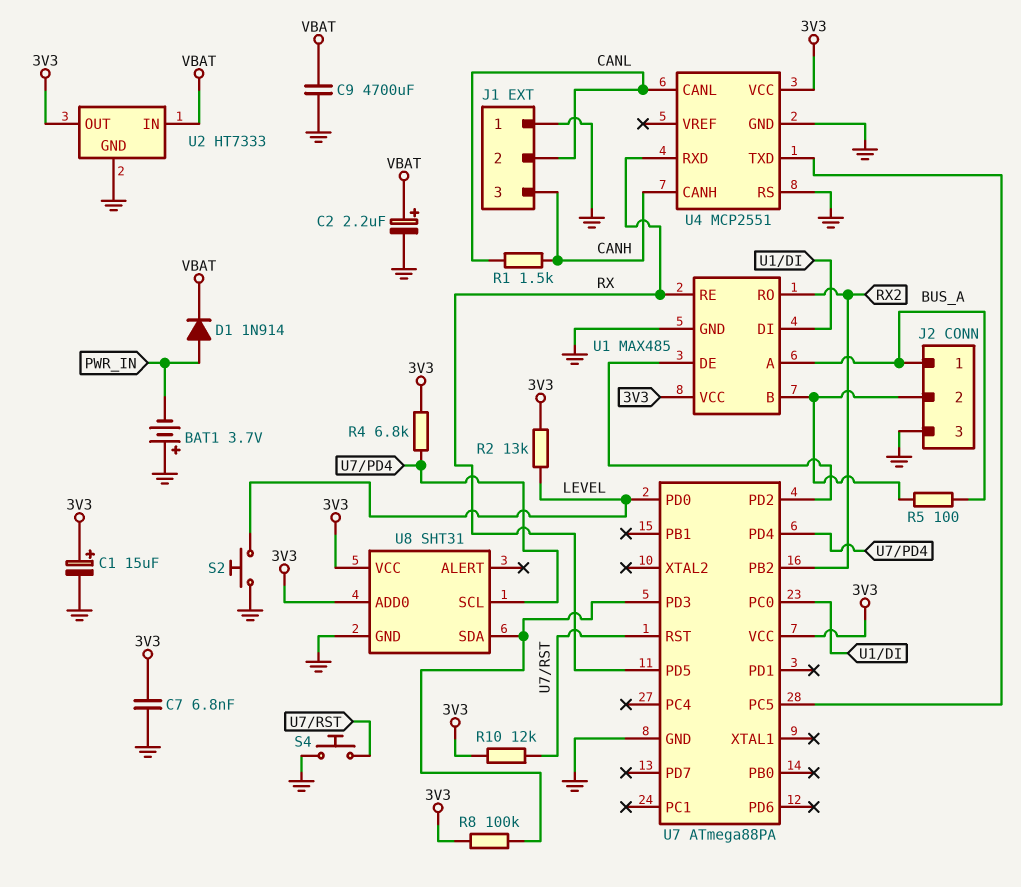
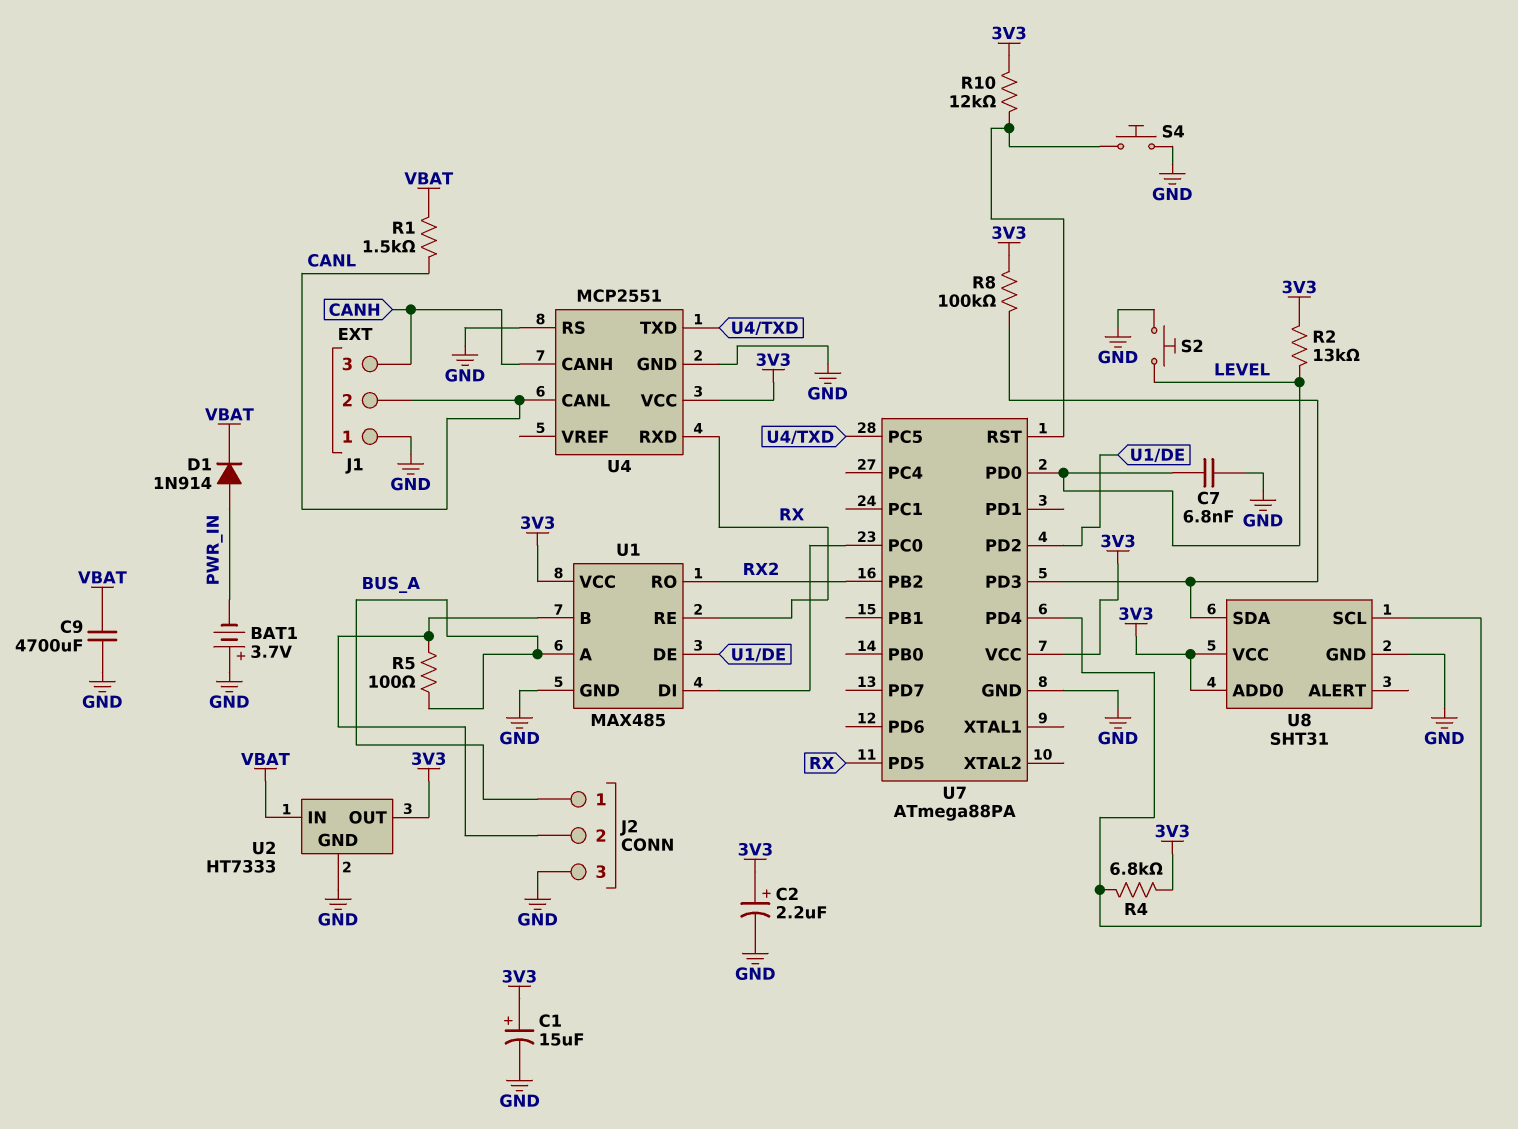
C2: 2.2uF (plus VBAT, minus GND) -> 2.2uF (plus 3V3, minus GND)
C7: 6.8nF (3V3, GND) -> 6.8nF (GND, LEVEL)
R1: 1.5k (CANH, CANL) -> 1.5k (CANL, VBAT)

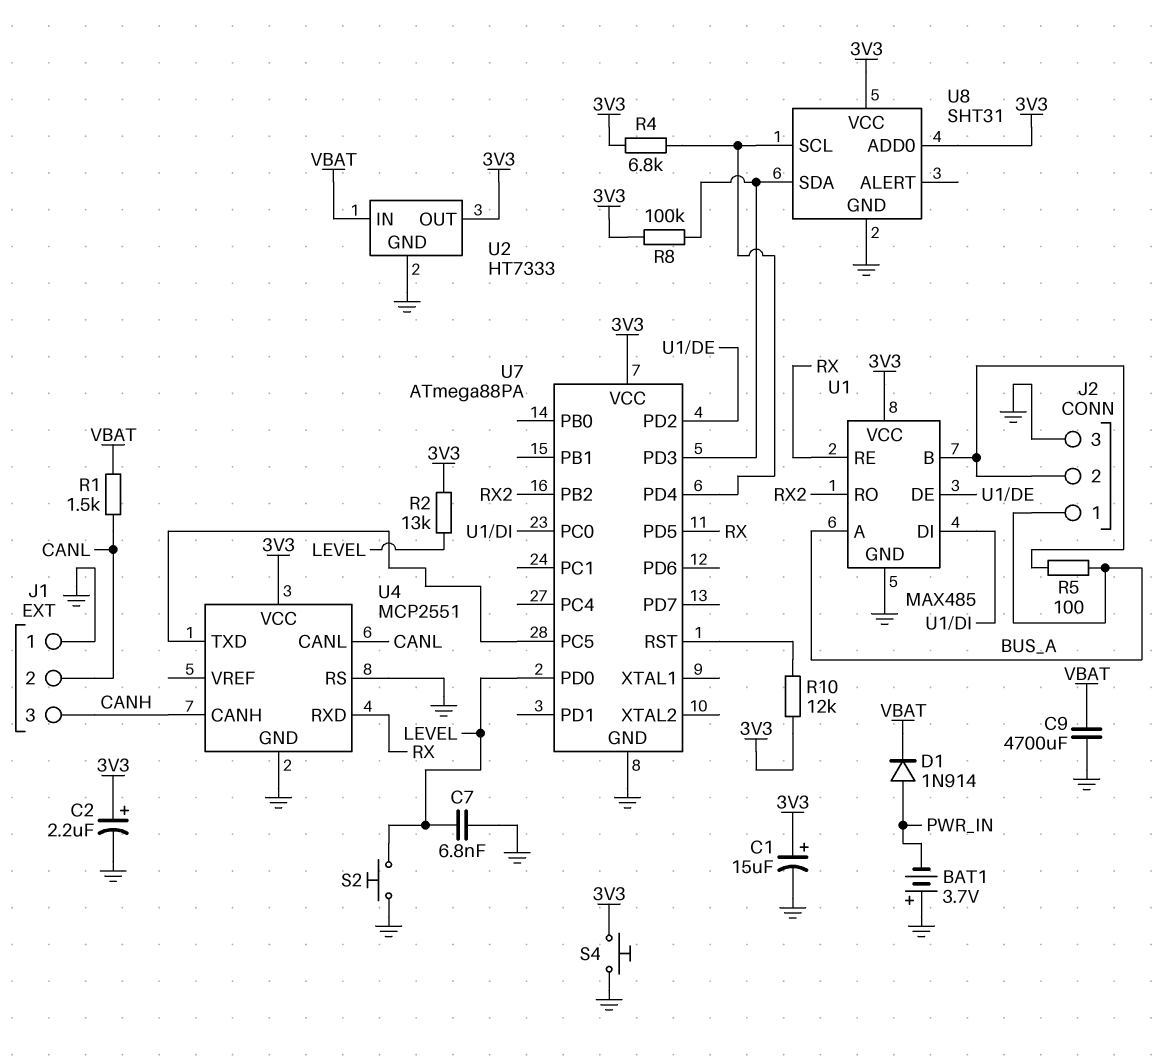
S4: button (GND, U7/RST) -> button (3V3, GND)

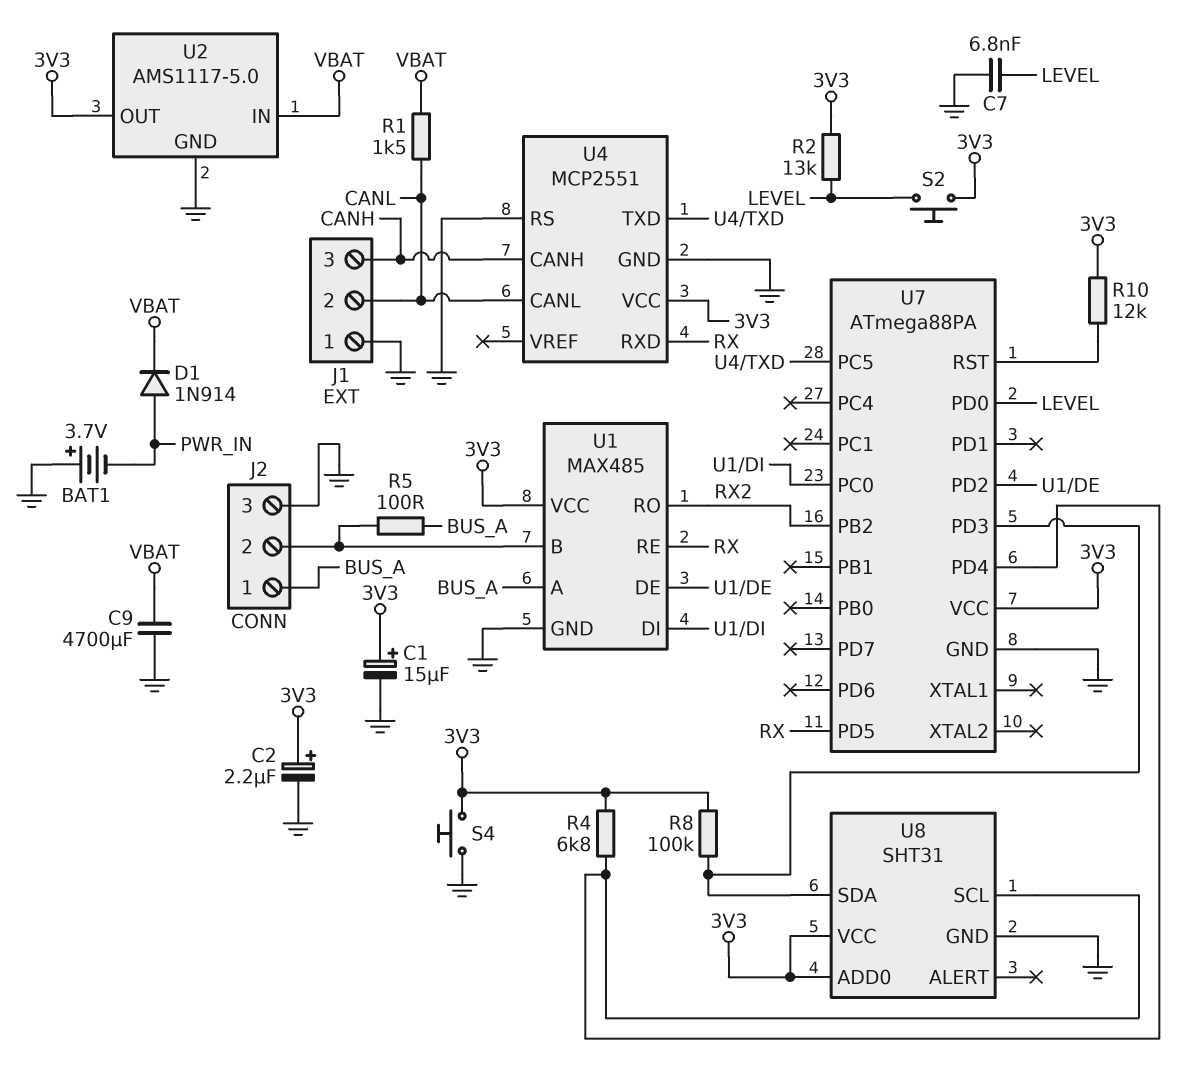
S2: button (GND, LEVEL) -> button (3V3, LEVEL)
U2: HT7333 -> AMS1117-5.0

